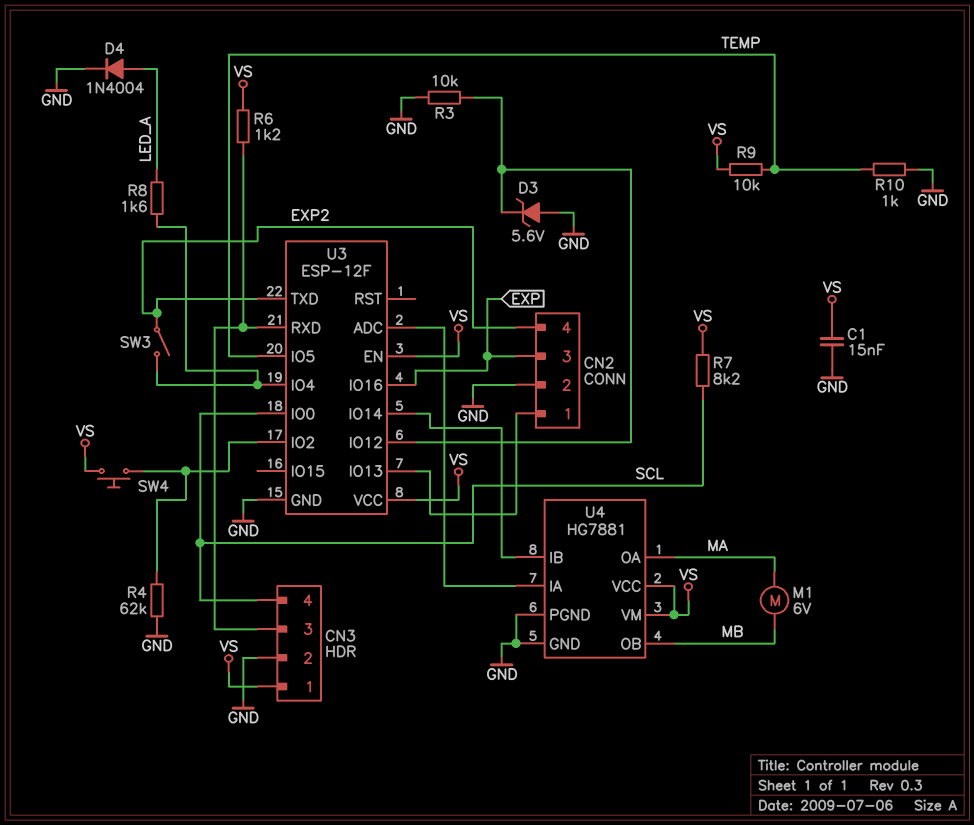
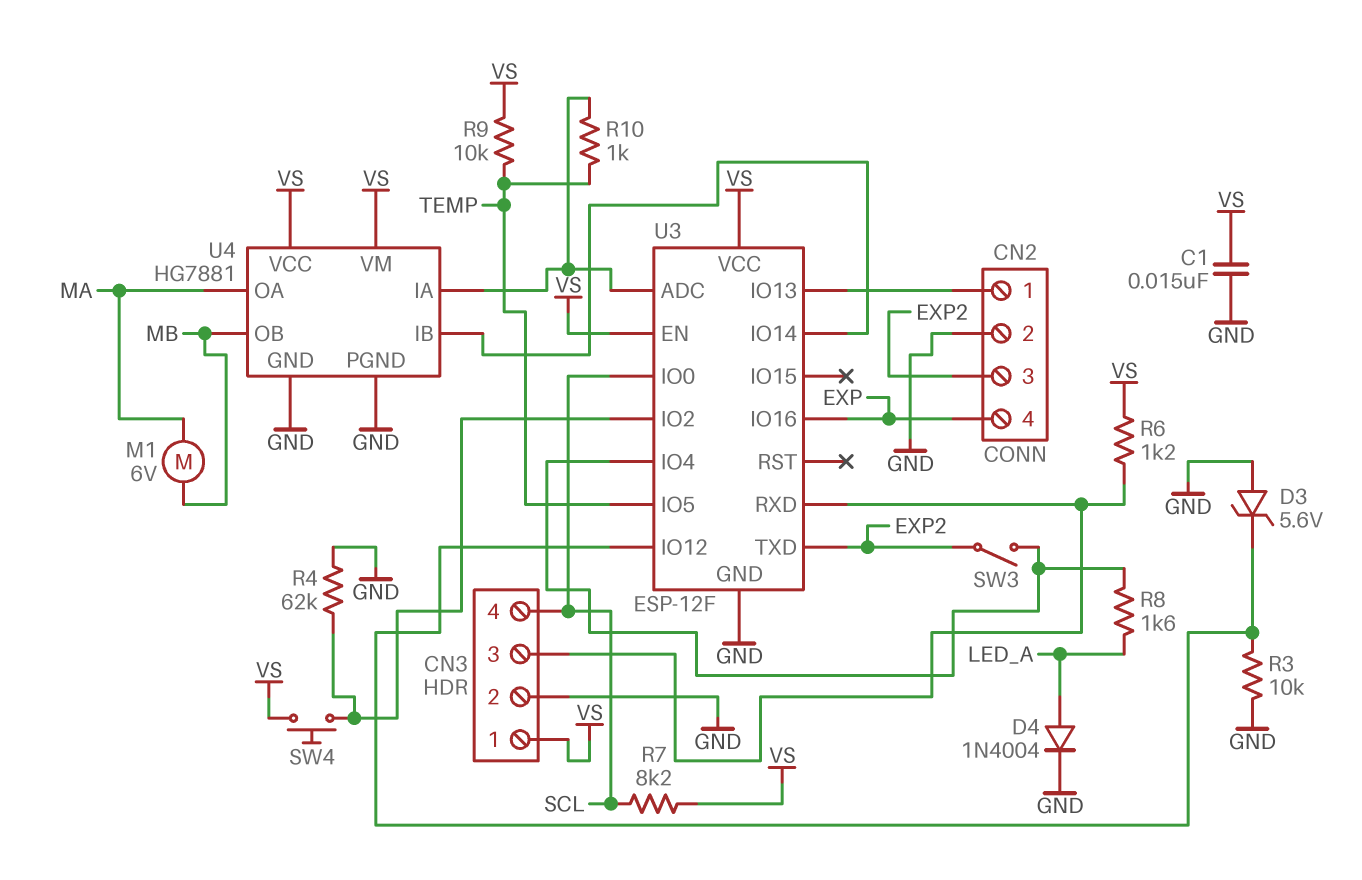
CN2 pin 3: EXP -> EXP2
CN2 pin 4: EXP2 -> EXP
R10: 1k (GND, TEMP) -> 1k (TEMP, U3/ADC)

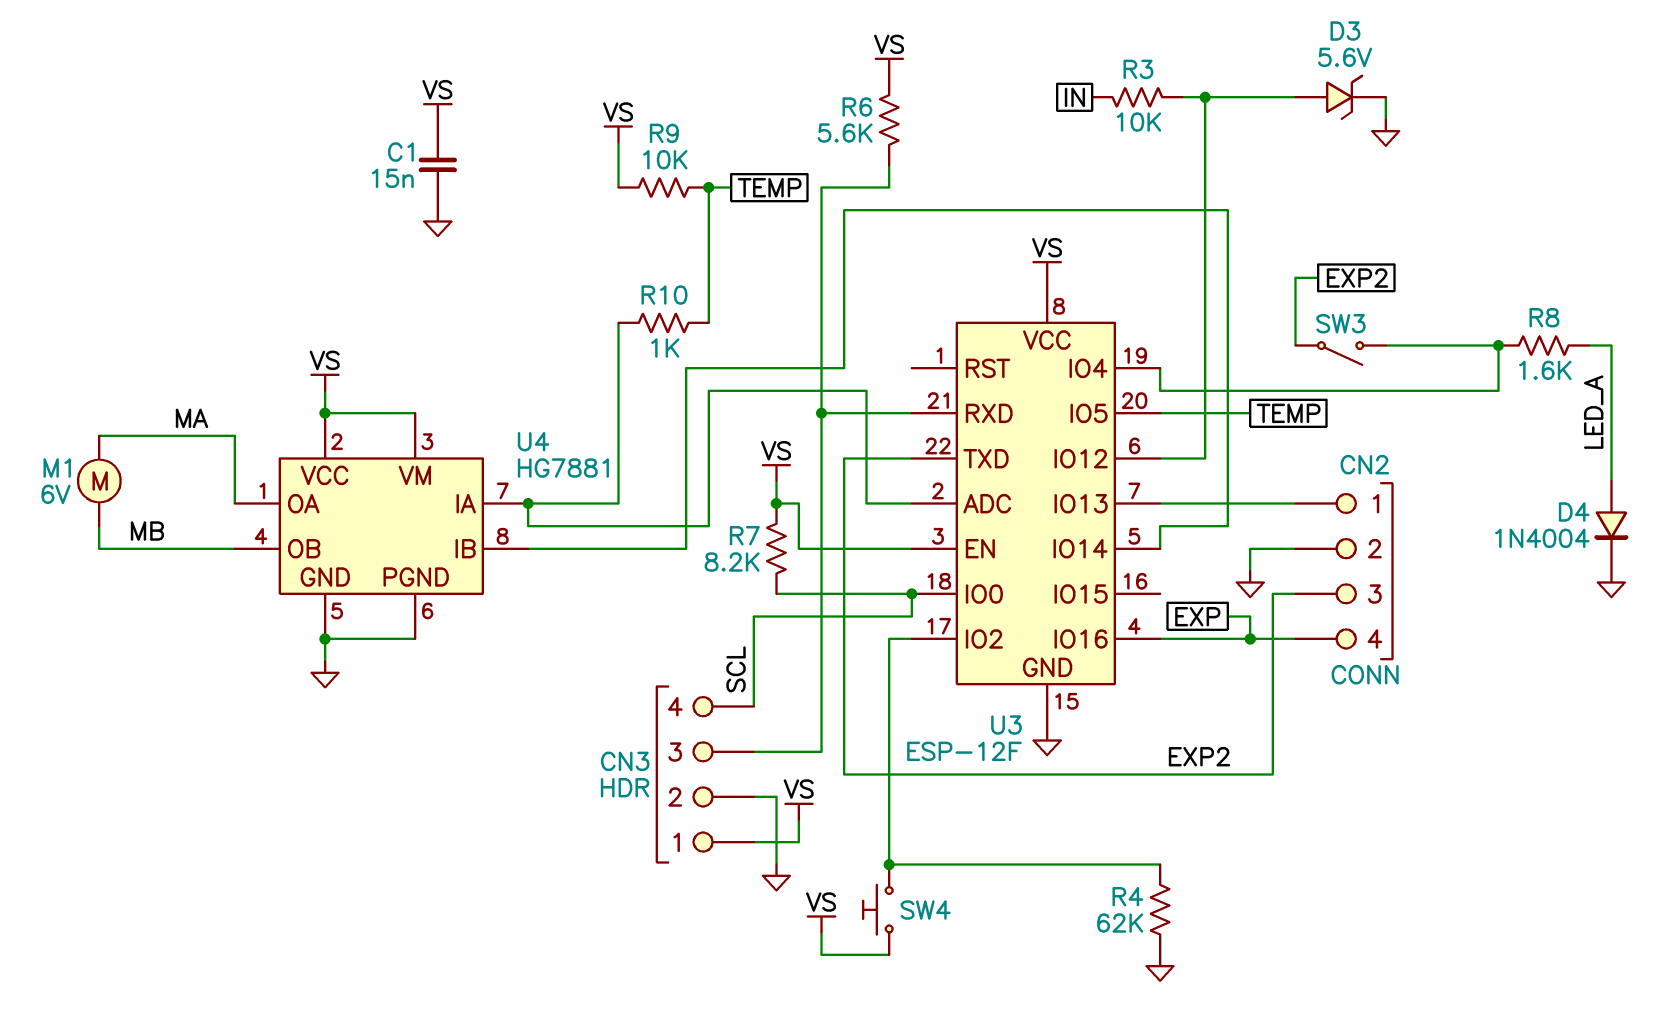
D3: zener 5.6V (A GND, K U3/IO12) -> zener 5.6V (A U3/IO12, K GND)
R3: 10k (GND, U3/IO12) -> 10k (IN, U3/IO12)
R6: 1.2k (CN3/3, VS) -> 5.6k (CN3/3, VS)

